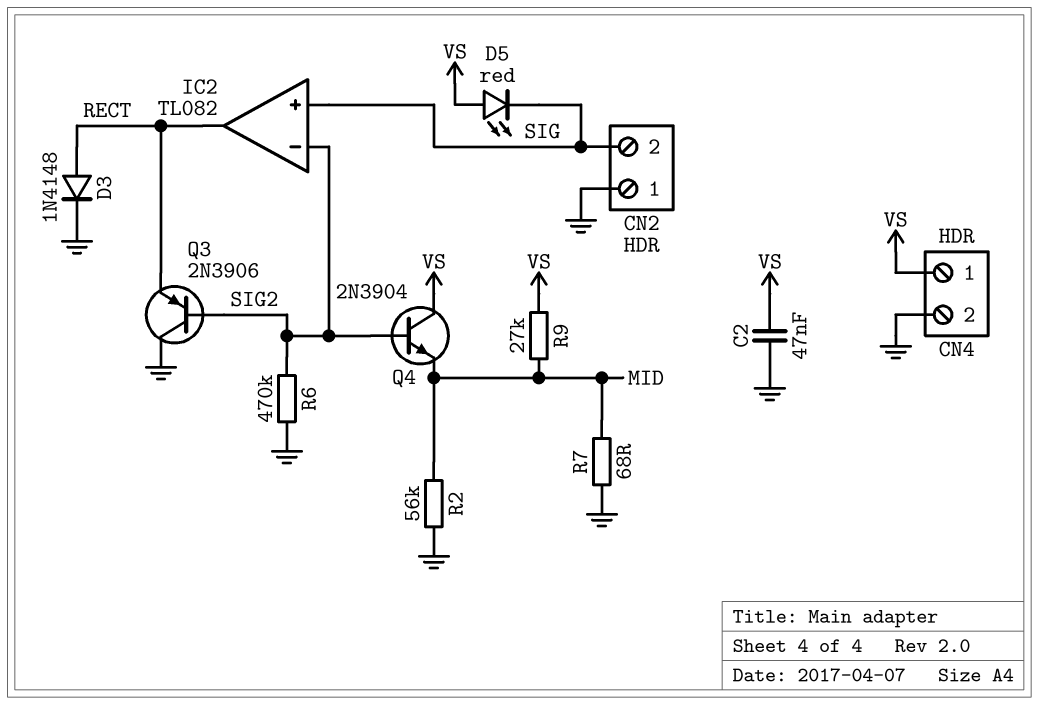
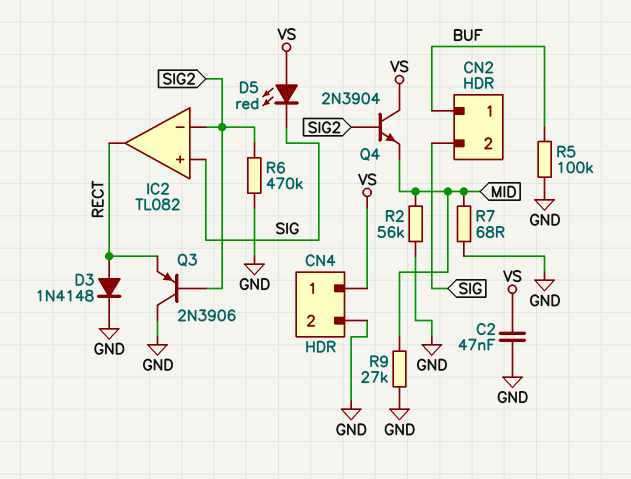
CN2 pin 1: GND -> BUF
R5: none -> 100k (BUF, GND)
R9: 27k (MID, VS) -> 27k (GND, MID)

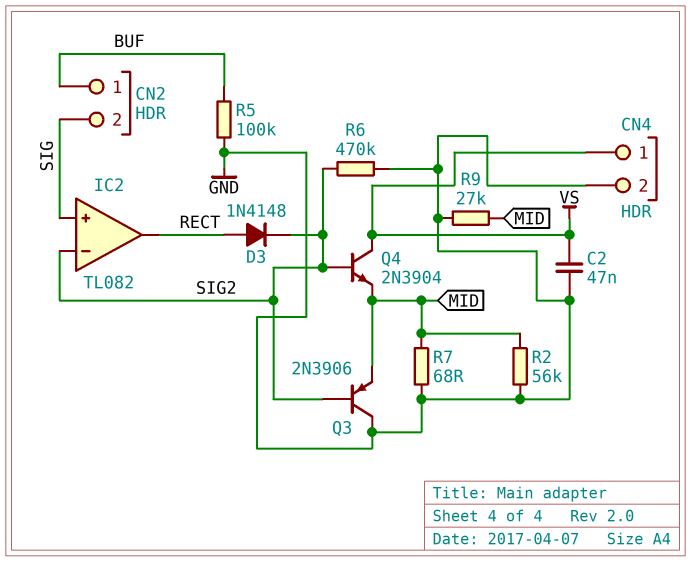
D3: diode 1N4148 (A RECT, K GND) -> diode 1N4148 (A RECT, K SIG2)
D5: LED red (A VS, K SIG) -> none
Q3: PNP 2N3906 (B SIG2, C GND, E RECT) -> PNP 2N3906 (B SIG2, C GND, E MID)

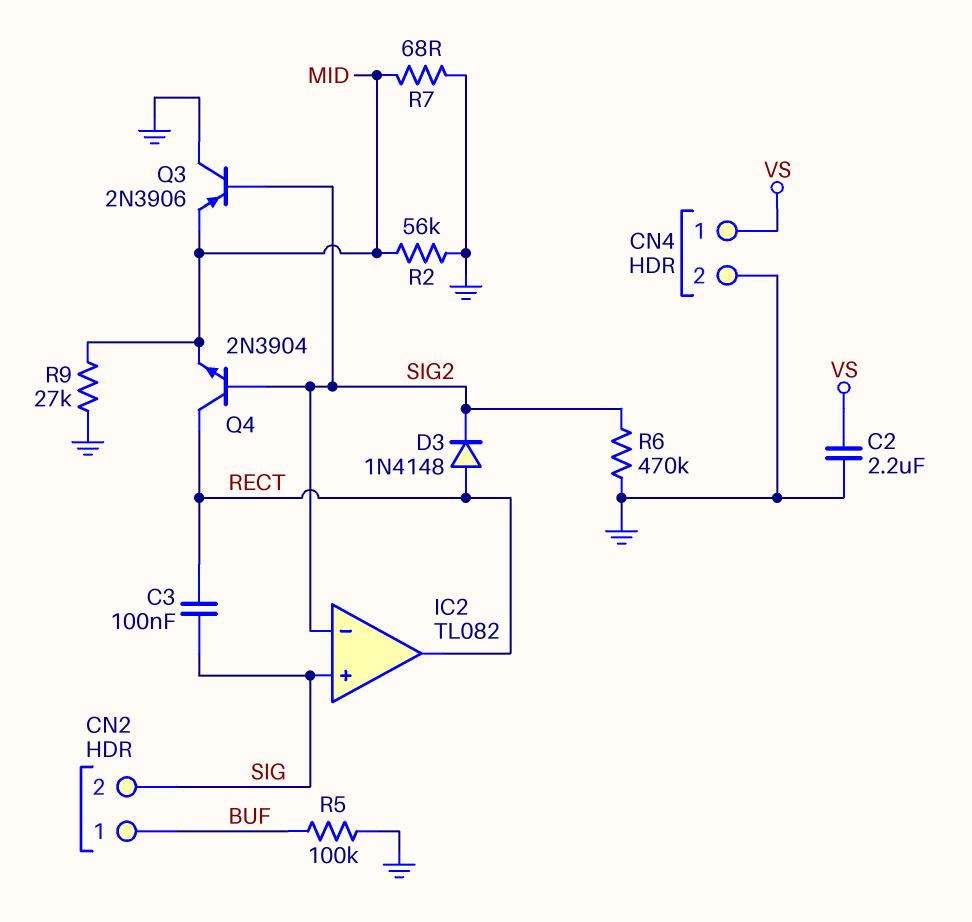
C2: 47nF (GND, VS) -> 2.2uF (GND, VS)
C3: none -> 100nF (RECT, SIG)
Q4: NPN 2N3904 (B SIG2, C VS, E MID) -> NPN 2N3904 (B SIG2, C RECT, E MID)

